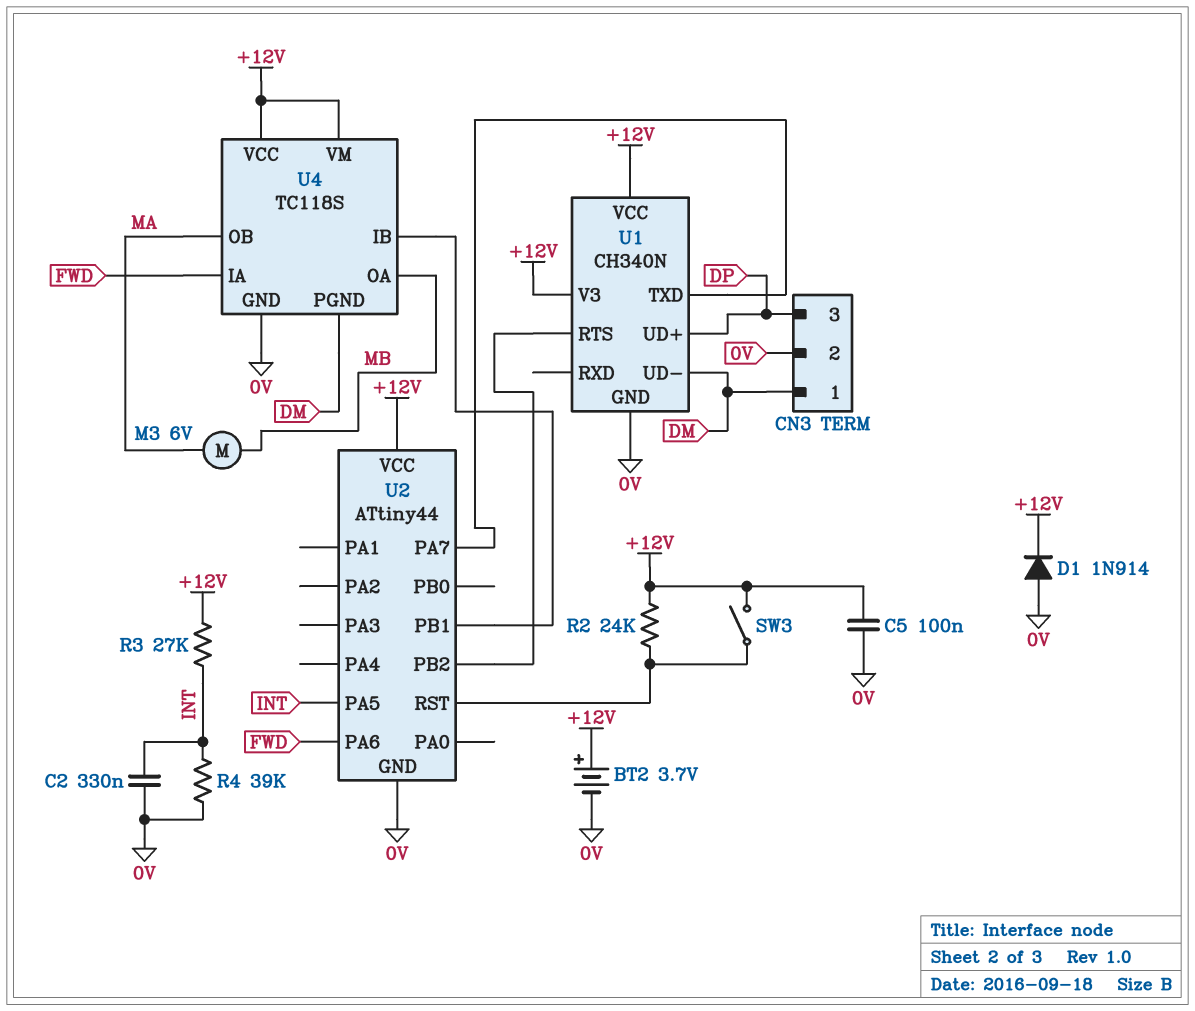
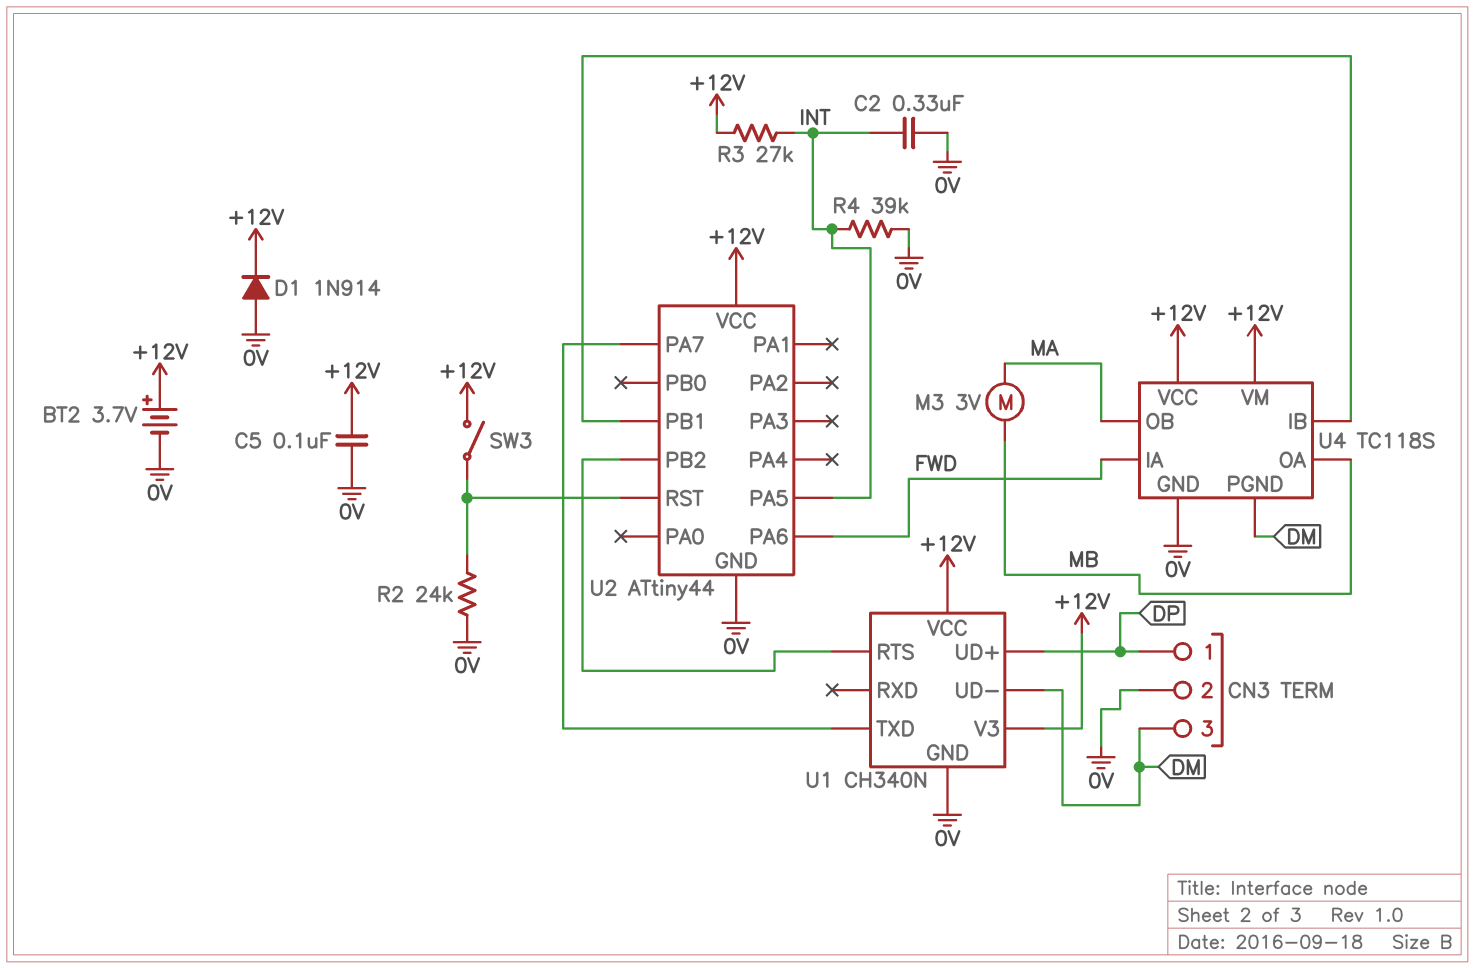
CN3 pin 1: DM -> DP
CN3 pin 3: DP -> DM
M3: motor 6V (MA, MB) -> motor 3V (MA, MB)
R2: 24k (+12V, U2/RST) -> 24k (0V, U2/RST)

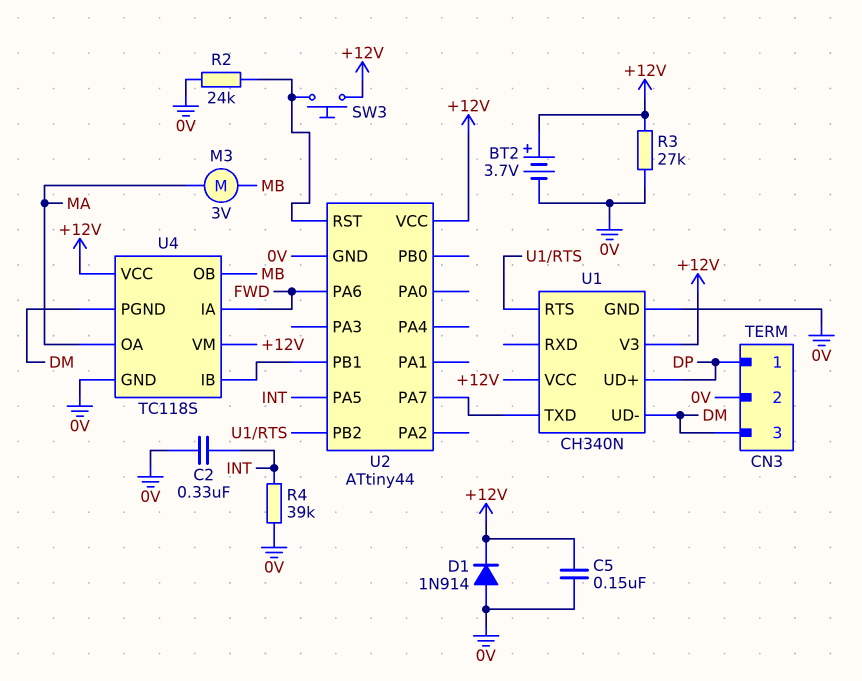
C5: 100nF (+12V, 0V) -> 150nF (+12V, 0V)
R3: 27k (+12V, INT) -> 27k (+12V, 0V)
SW3: switch (+12V, U2/RST) -> button (+12V, U2/RST)
U4 pin OA: MB -> MA
U4 pin OB: MA -> MB

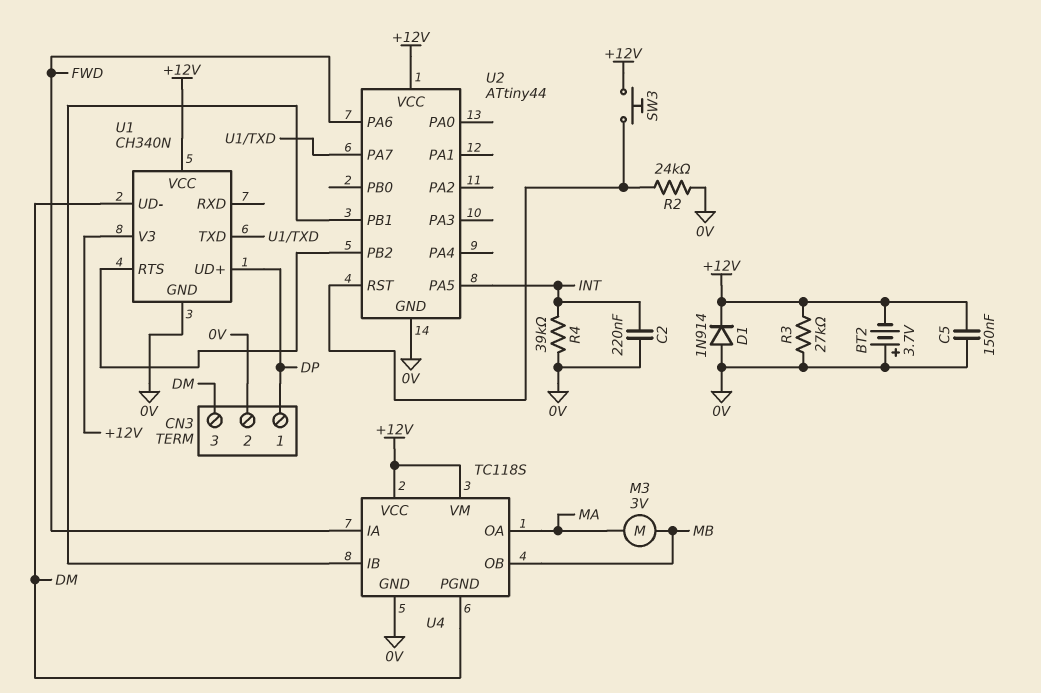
BT2: 3.7V (plus +12V, minus 0V) -> 3.7V (plus 0V, minus +12V)
C2: 330nF (0V, INT) -> 220nF (0V, INT)

